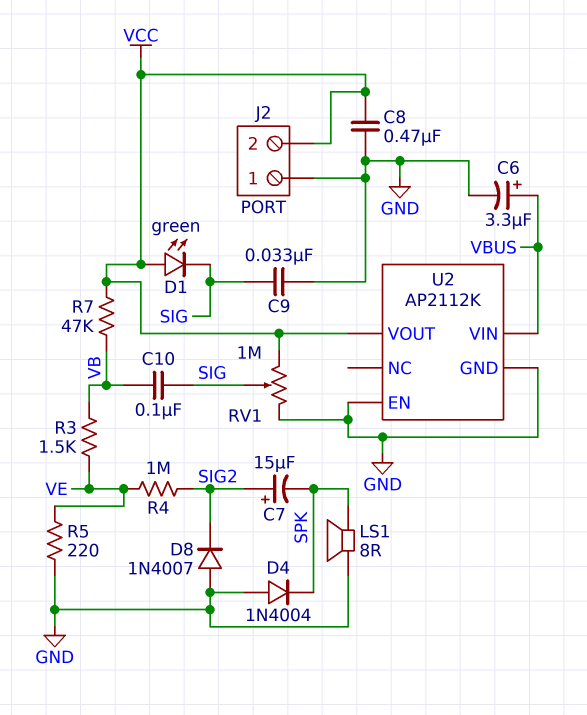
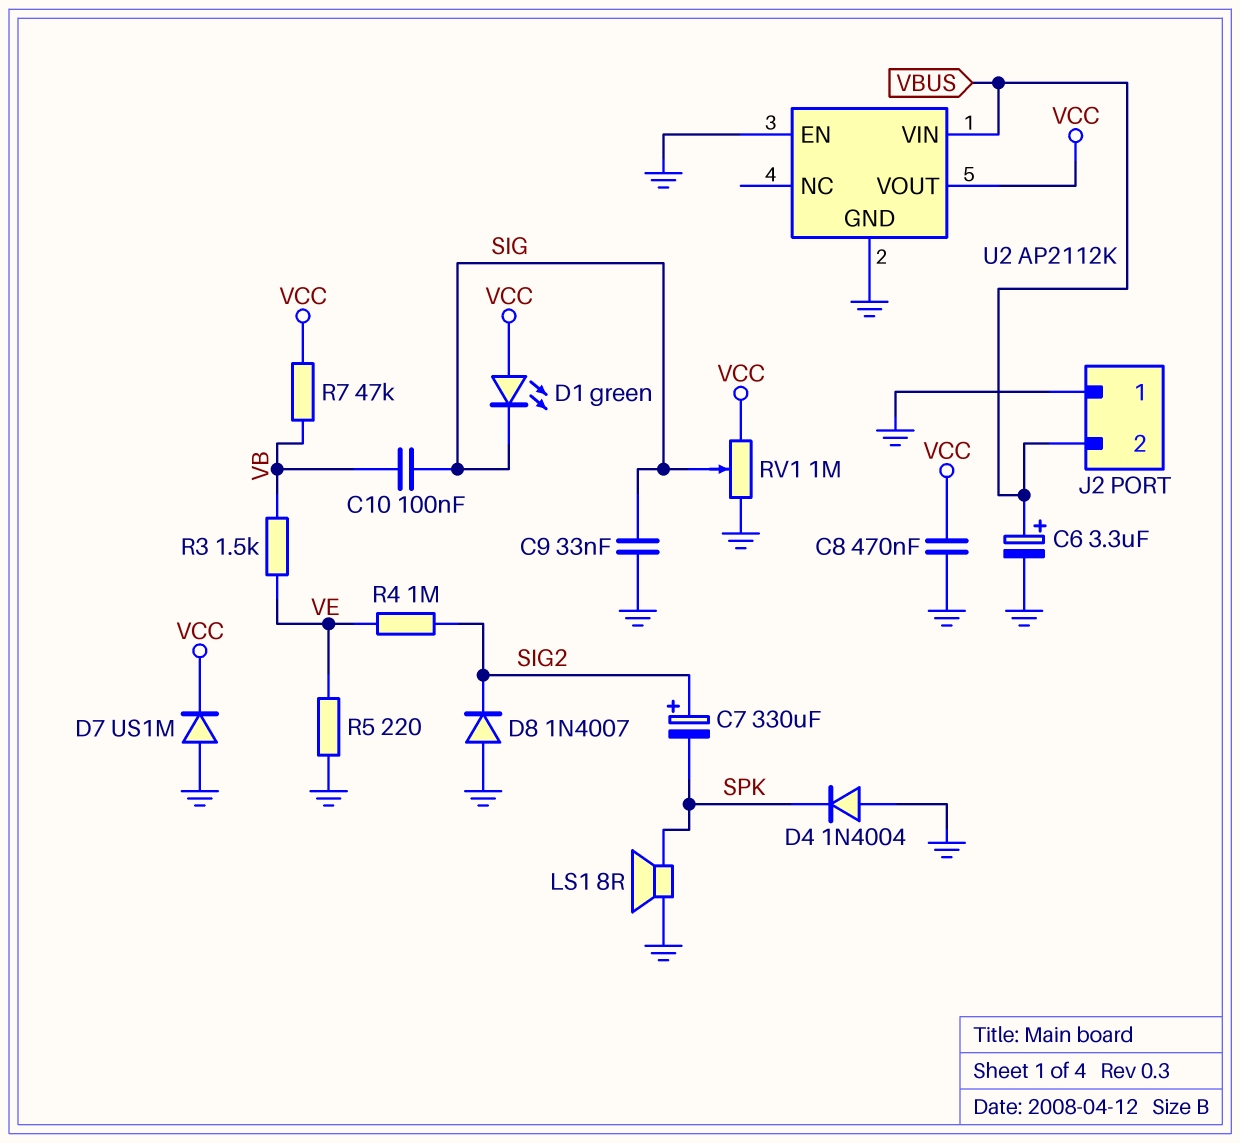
C7: 15uF (plus SIG2, minus SPK) -> 330uF (plus SIG2, minus SPK)
D7: none -> diode US1M (A GND, K VCC)
J2 pin 2: VCC -> VBUS

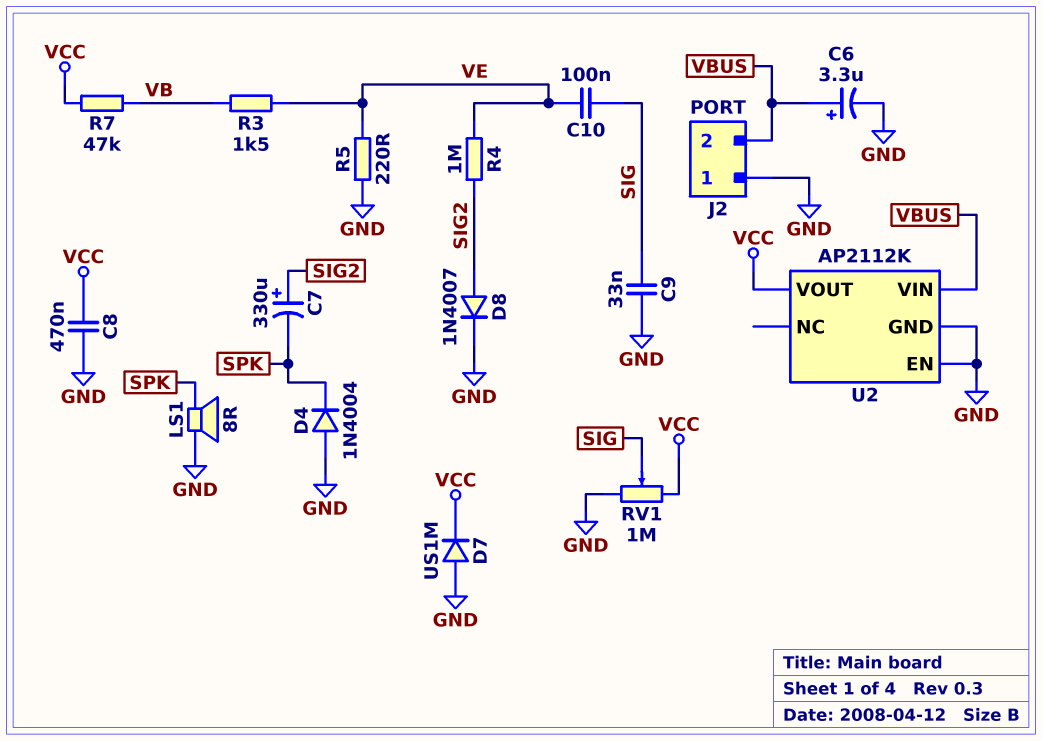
C10: 100nF (SIG, VB) -> 100nF (SIG, VE)
D1: LED green (A VCC, K SIG) -> none
D8: diode 1N4007 (A GND, K SIG2) -> diode 1N4007 (A SIG2, K GND)

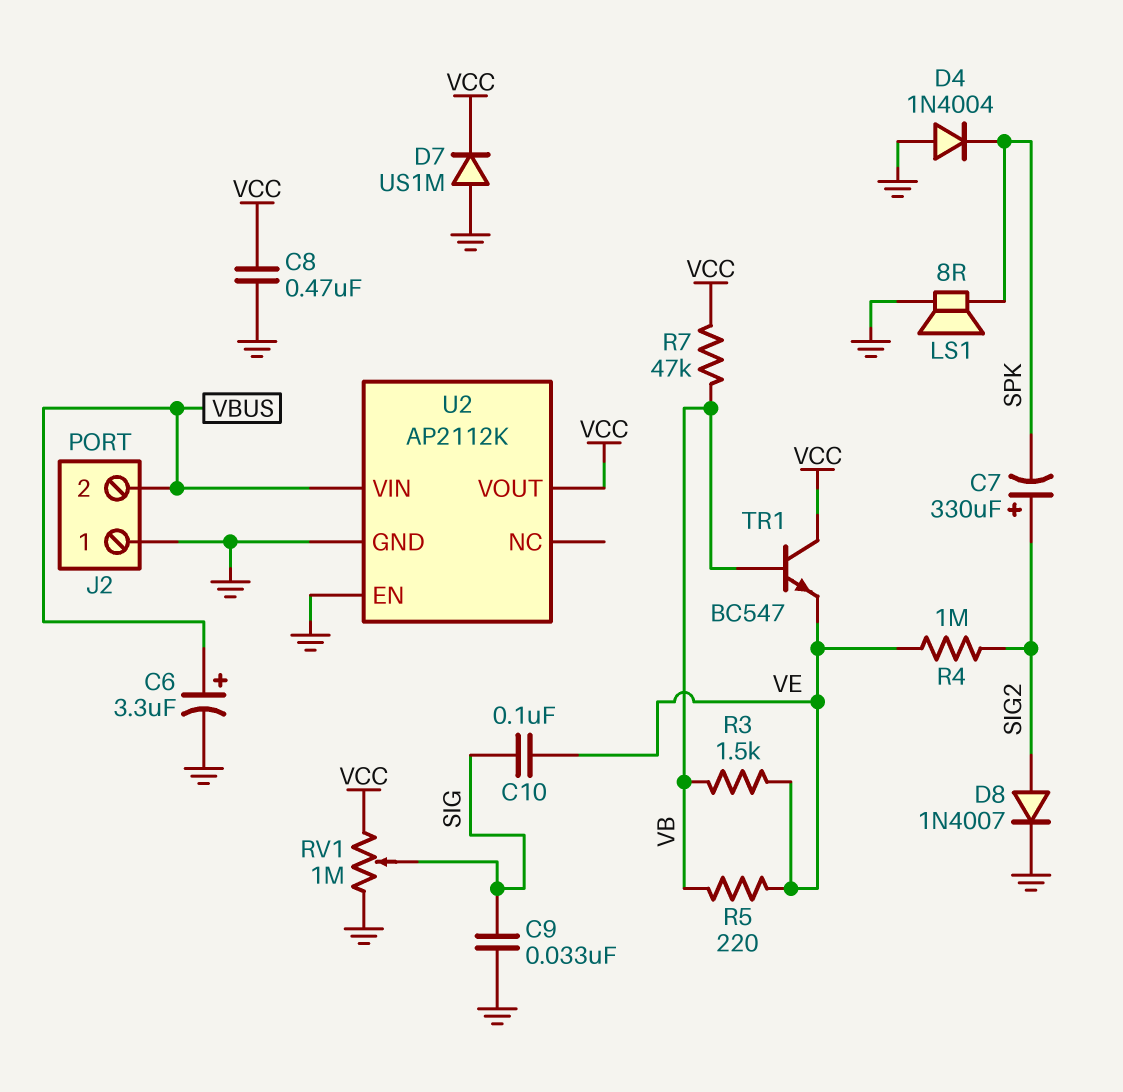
R5: 220 (GND, VE) -> 220 (VB, VE)
TR1: none -> NPN BC547 (B VB, C VCC, E VE)

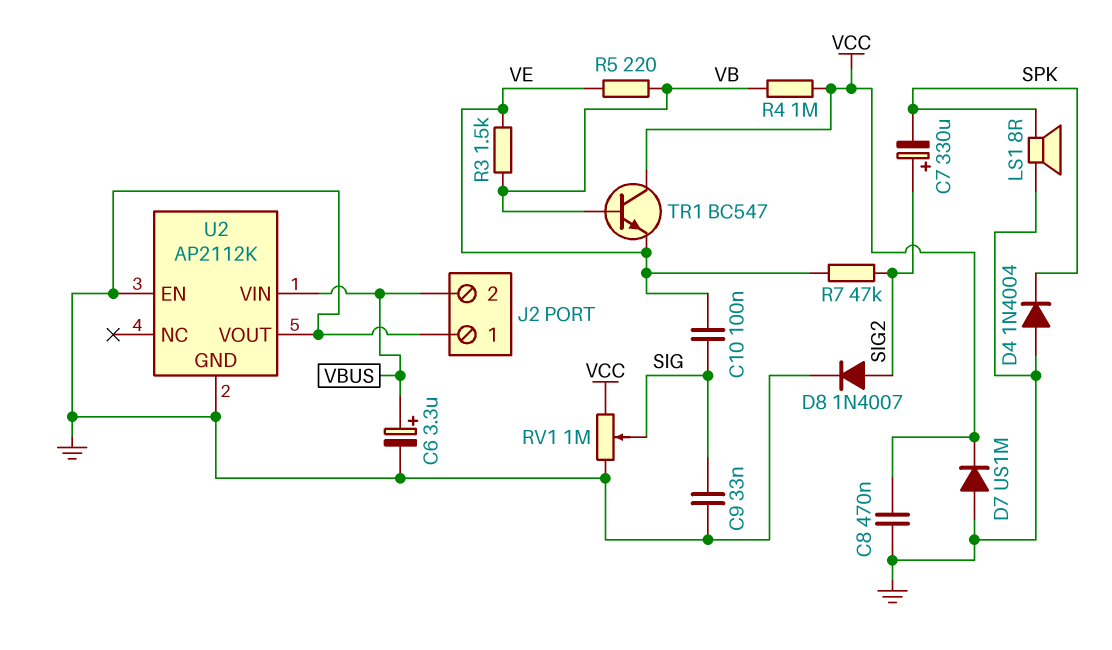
R4: 1M (SIG2, VE) -> 1M (VB, VCC)
R7: 47k (VB, VCC) -> 47k (SIG2, VE)
U2 pin VOUT: VCC -> GND

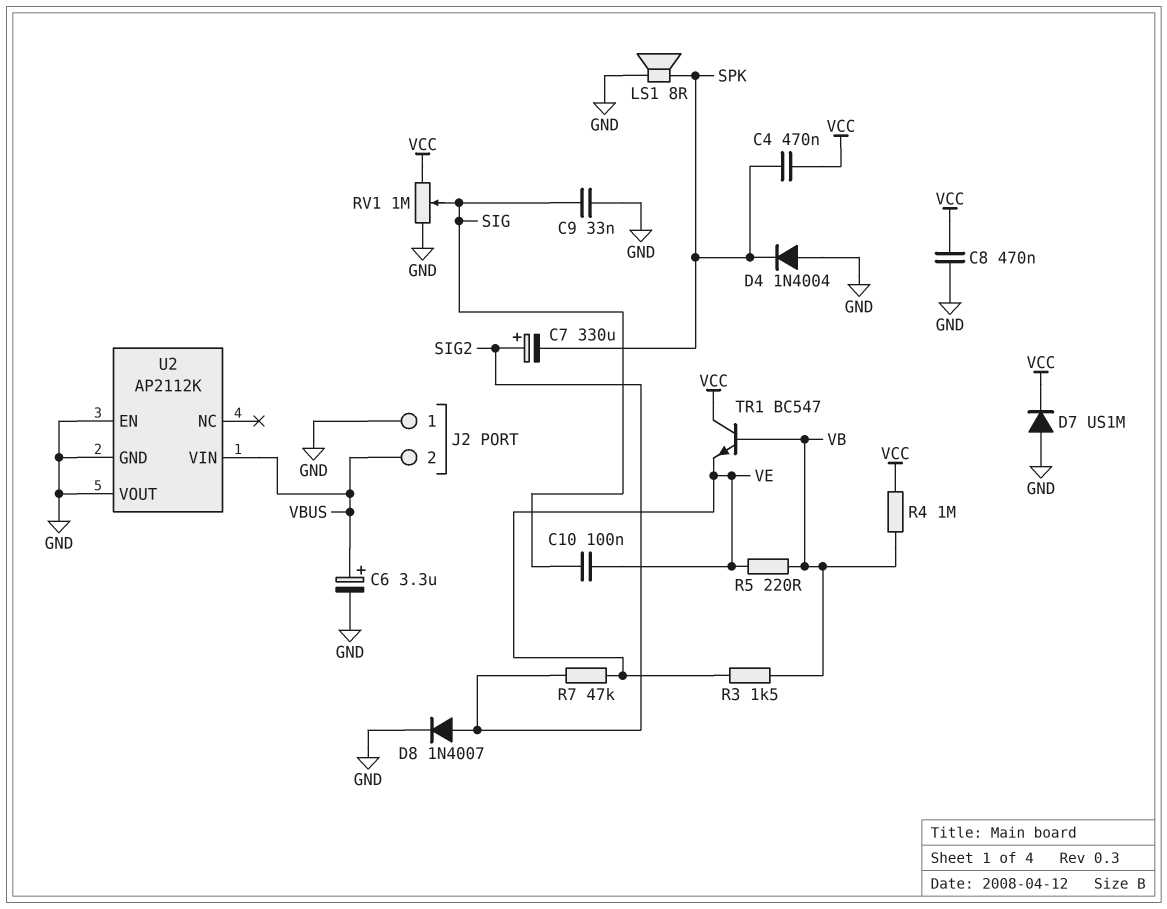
C4: none -> 470nF (SPK, VCC)

